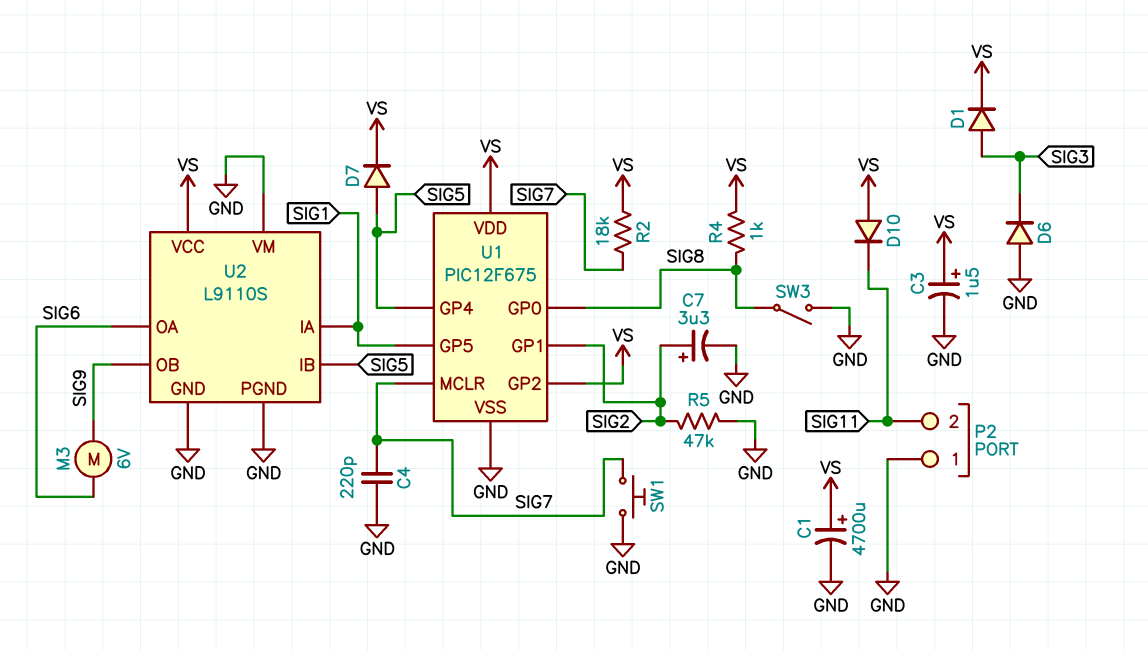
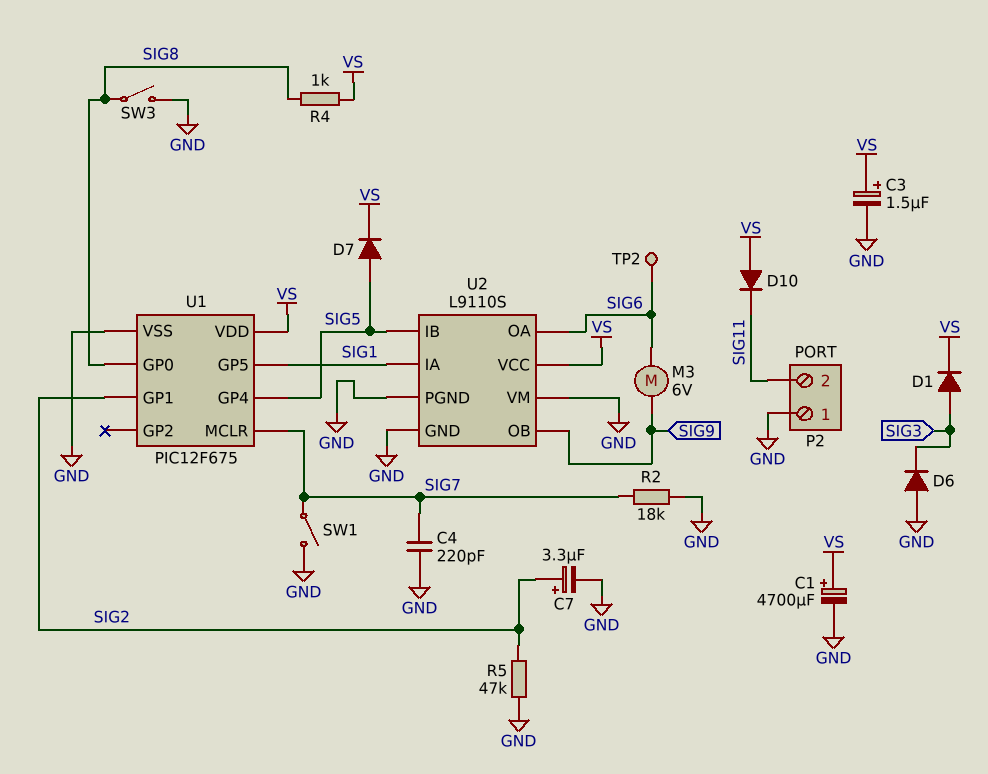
R2: 18k (SIG7, VS) -> 18k (GND, SIG7)
SW1: button (GND, SIG7) -> switch (GND, SIG7)
TP2: none -> test point (SIG6)
U1 pin GP2: VS -> none

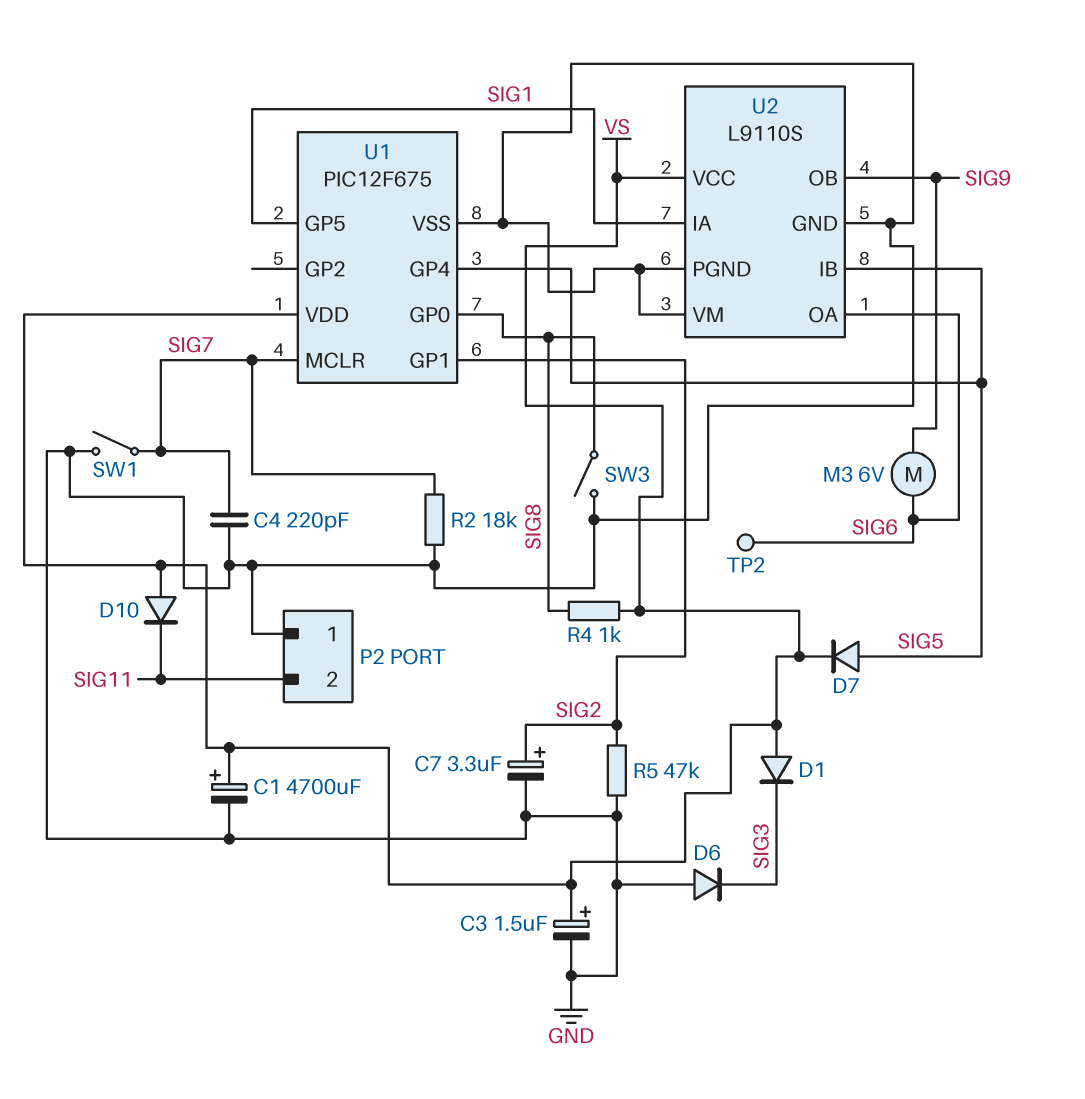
D1: diode (A SIG3, K VS) -> diode (A VS, K SIG3)

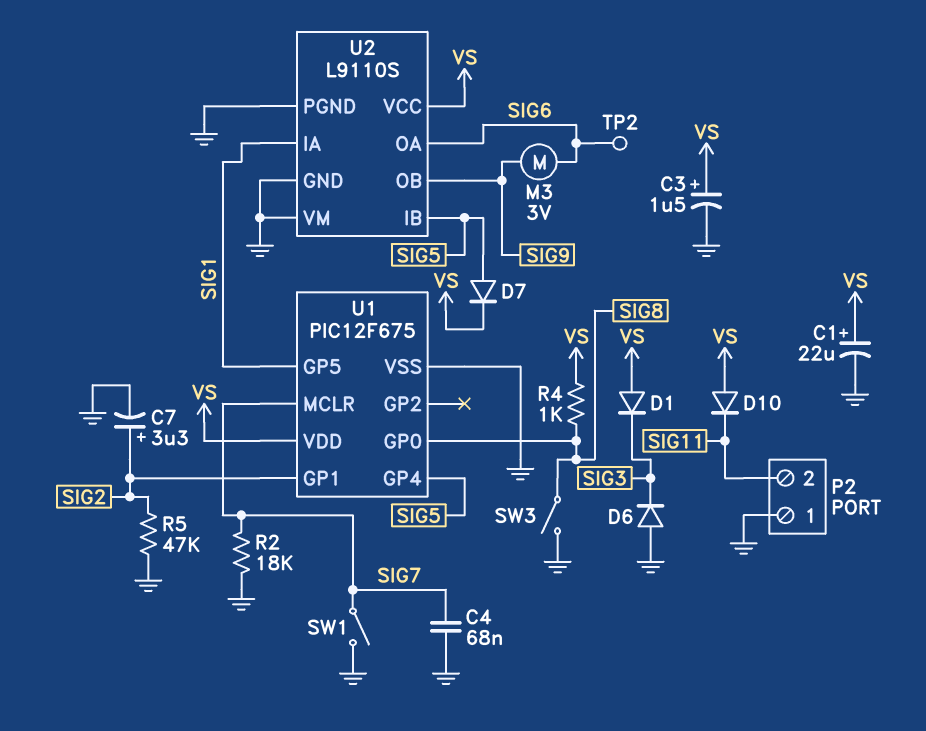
C1: 4700uF (plus VS, minus GND) -> 22uF (plus VS, minus GND)
C4: 220pF (GND, SIG7) -> 68nF (GND, SIG7)
M3: motor 6V (SIG6, SIG9) -> motor 3V (SIG6, SIG9)

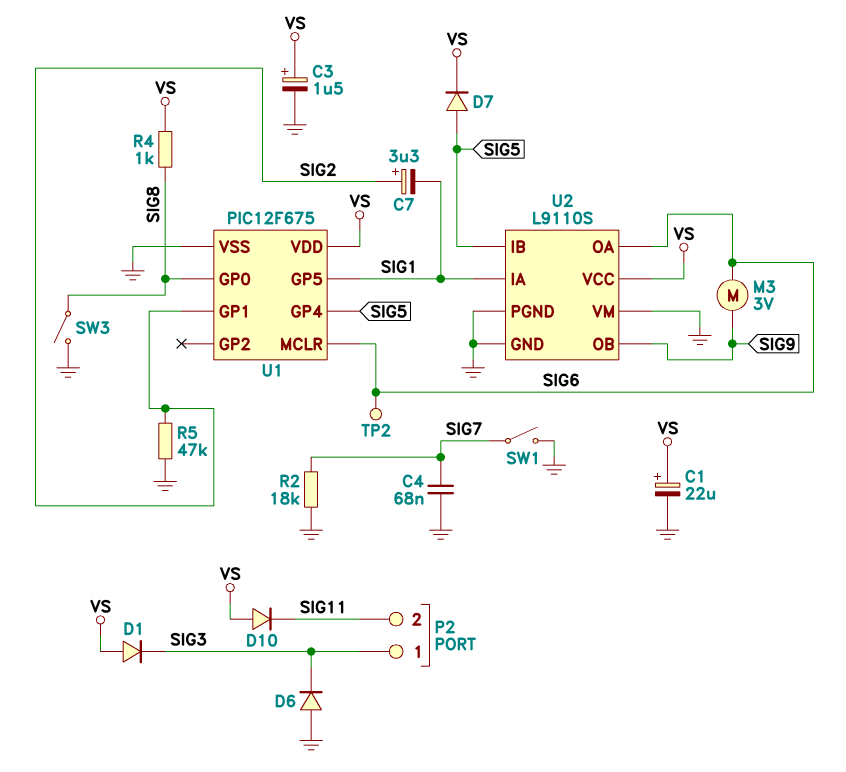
C7: 3.3uF (plus SIG2, minus GND) -> 3.3uF (plus SIG2, minus SIG1)
P2 pin 1: GND -> SIG3
U1 pin MCLR: SIG7 -> SIG6

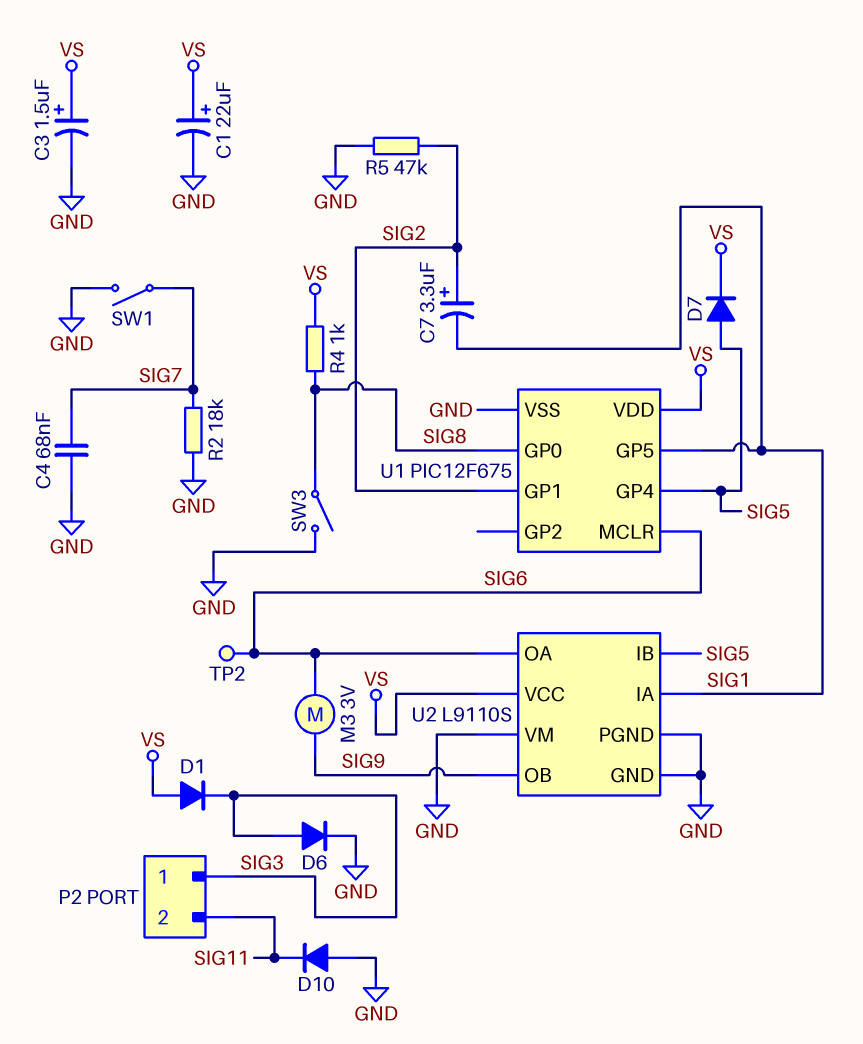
D6: diode (A GND, K SIG3) -> diode (A SIG3, K GND)
D10: diode (A VS, K SIG11) -> diode (A GND, K SIG11)

